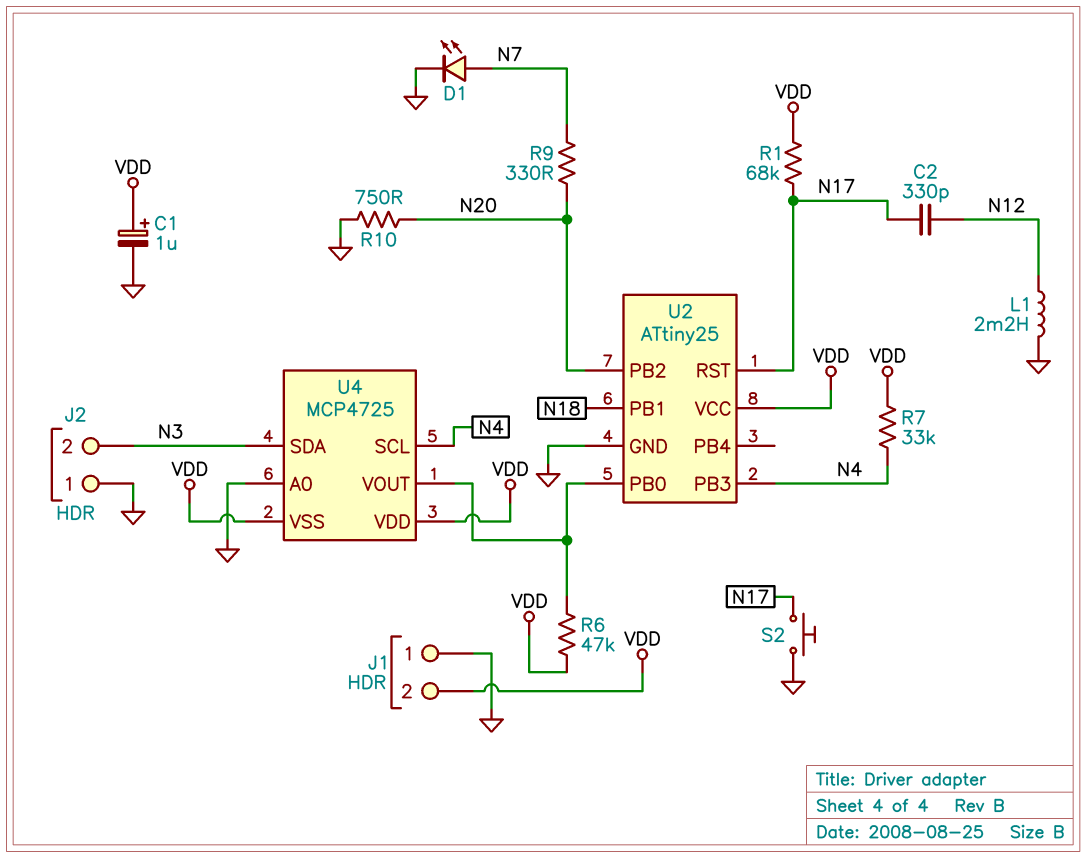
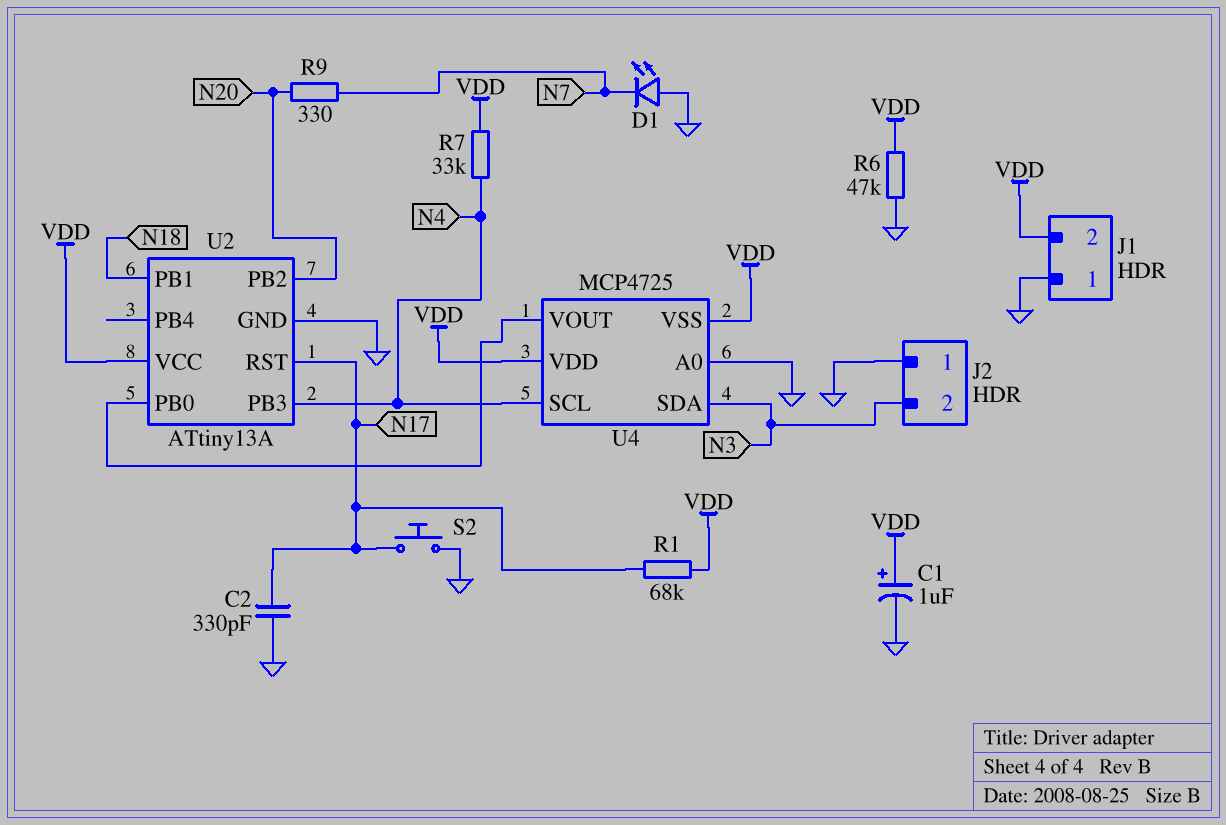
C2: 330pF (N12, N17) -> 330pF (GND, N17)
D1: LED (A N7, K GND) -> LED (A GND, K N7)
L1: 2.2mH (GND, N12) -> none
R6: 47k (U2/PB0, VDD) -> 47k (GND, VDD)
R10: 750 (GND, N20) -> none
U2: ATtiny25 -> ATtiny13A

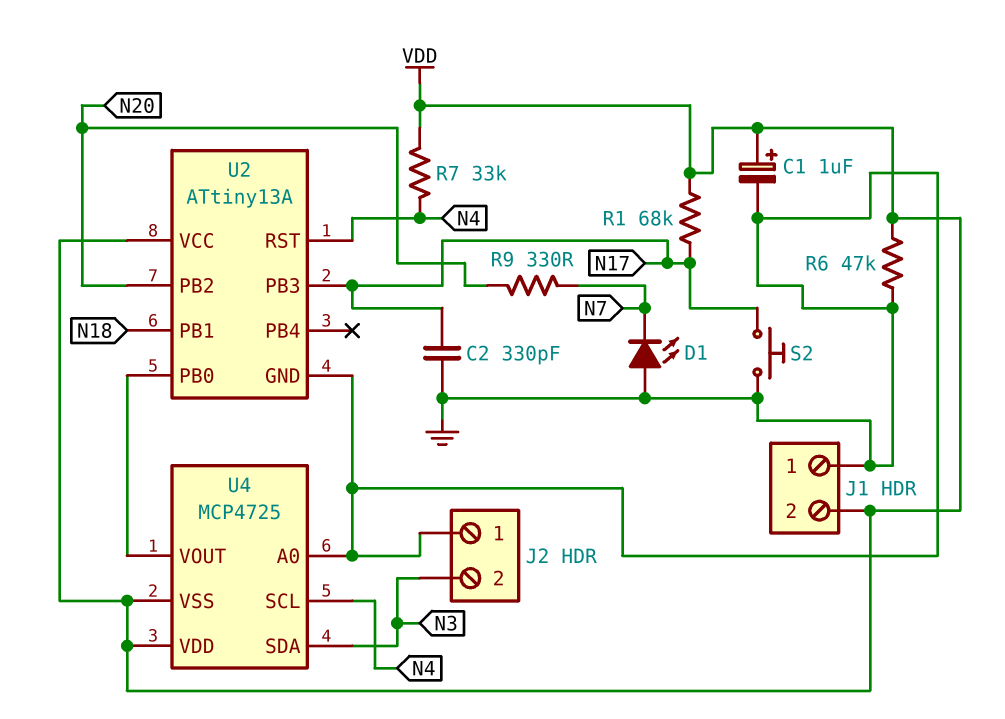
U2 pin PB3: N4 -> N17
U2 pin RST: N17 -> N4

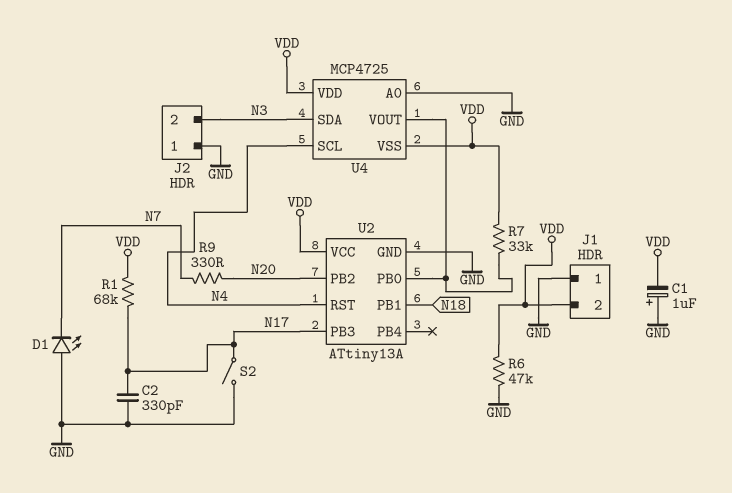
C1: 1uF (plus VDD, minus GND) -> 1uF (plus GND, minus VDD)
R7: 33k (N4, VDD) -> 33k (U2/PB0, VDD)
S2: button (GND, N17) -> switch (GND, N17)

